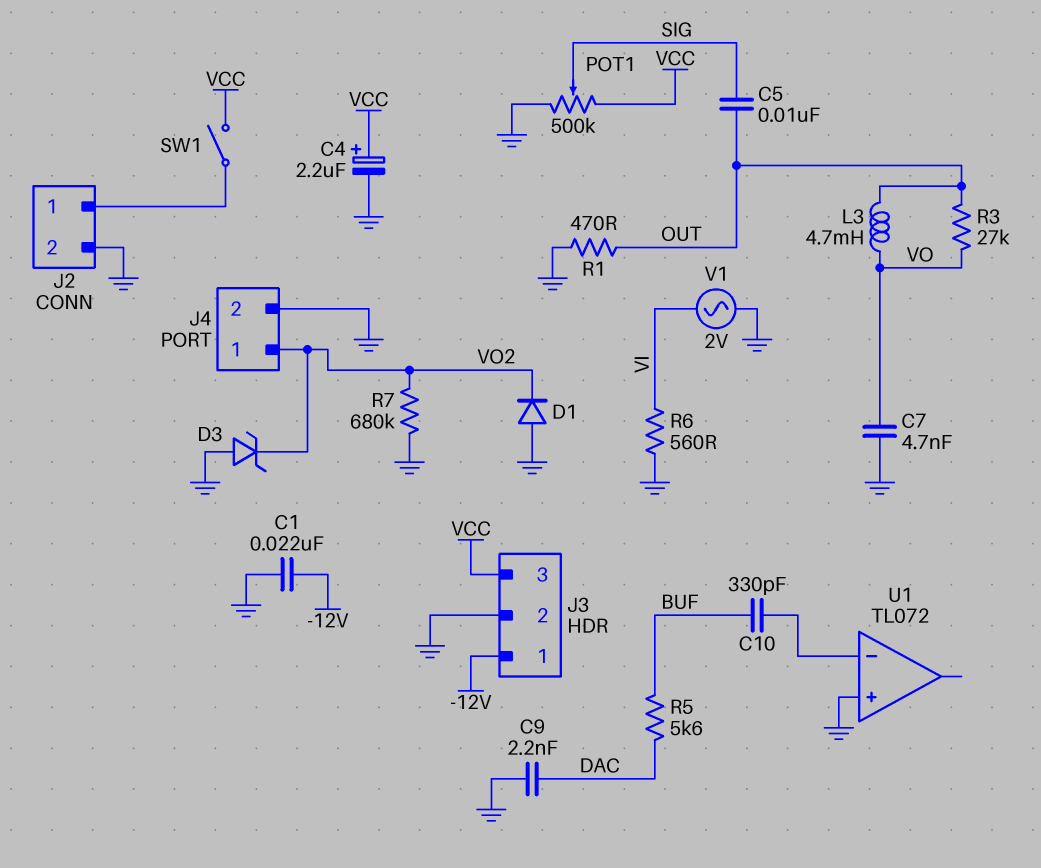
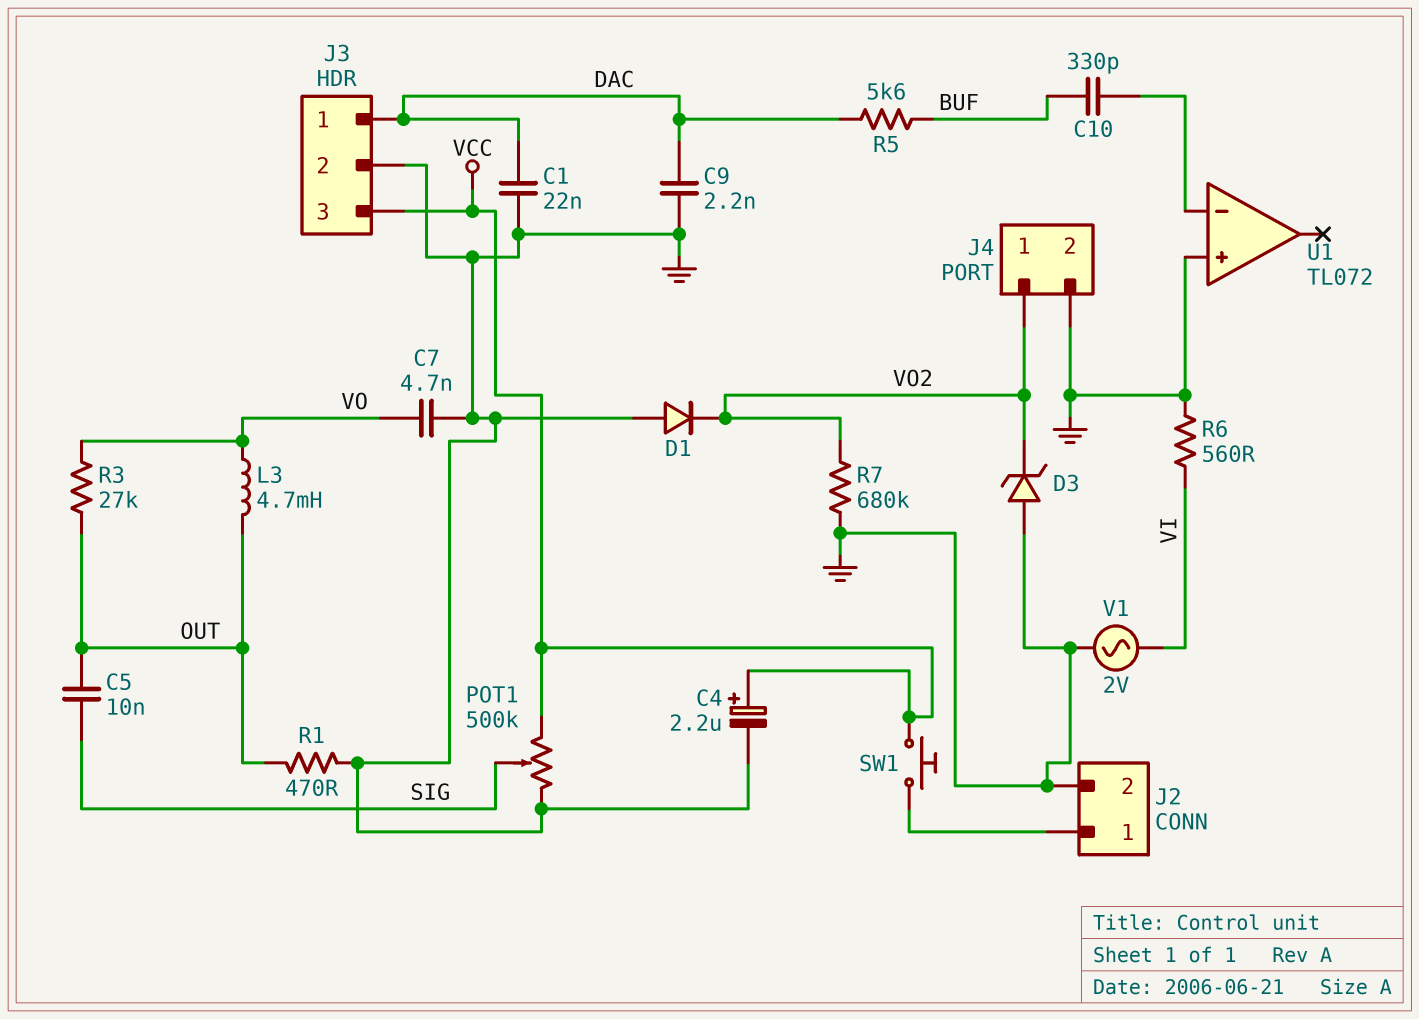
C1: 22nF (-12V, GND) -> 22nF (DAC, GND)
J3 pin 1: -12V -> DAC
SW1: switch (J2/1, VCC) -> button (J2/1, VCC)

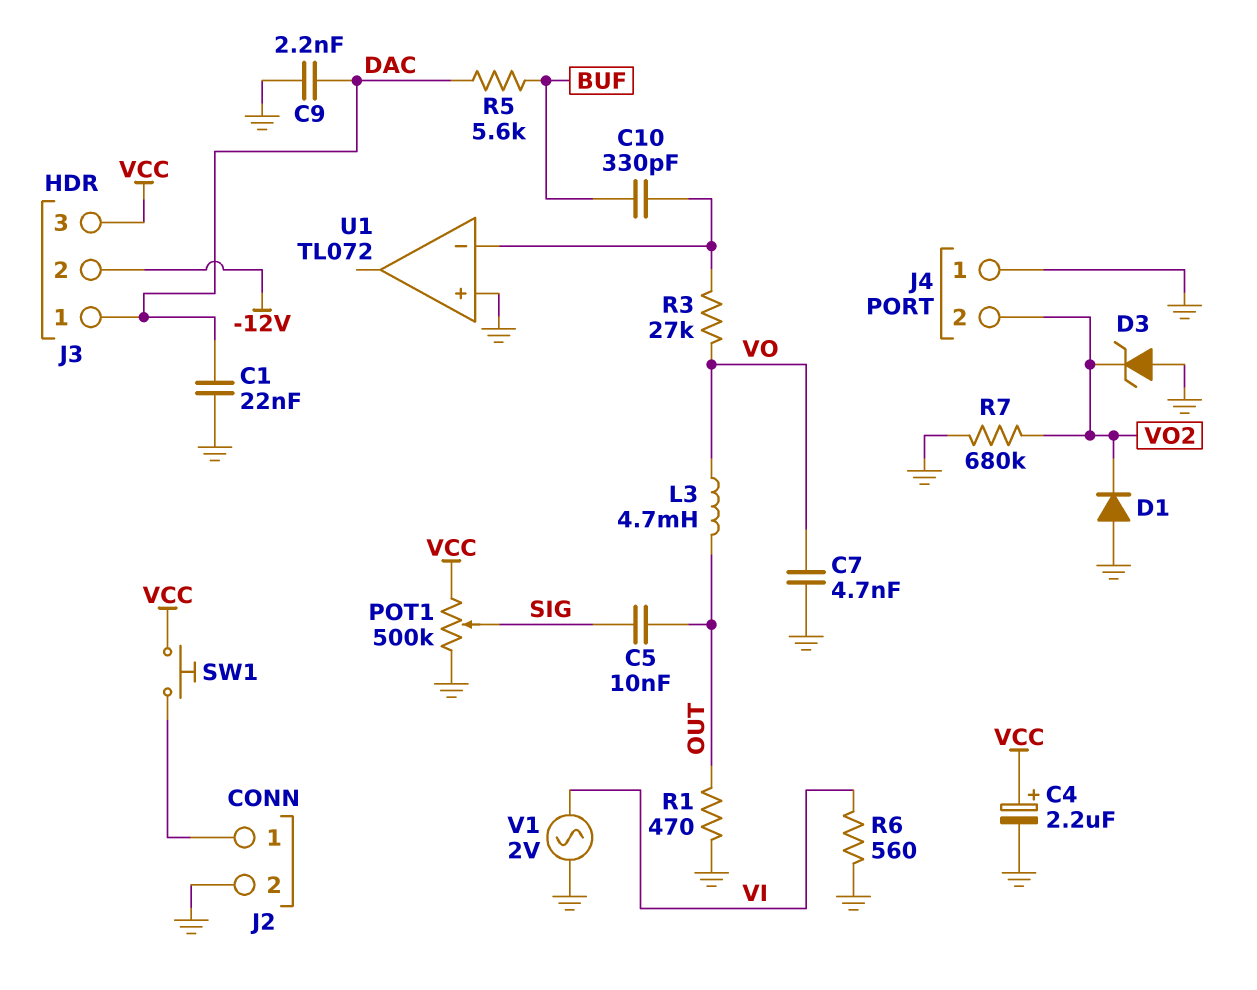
J3 pin 2: GND -> -12V
J4 pin 1: VO2 -> GND
J4 pin 2: GND -> VO2
R3: 27k (OUT, VO) -> 27k (U1/in-, VO)

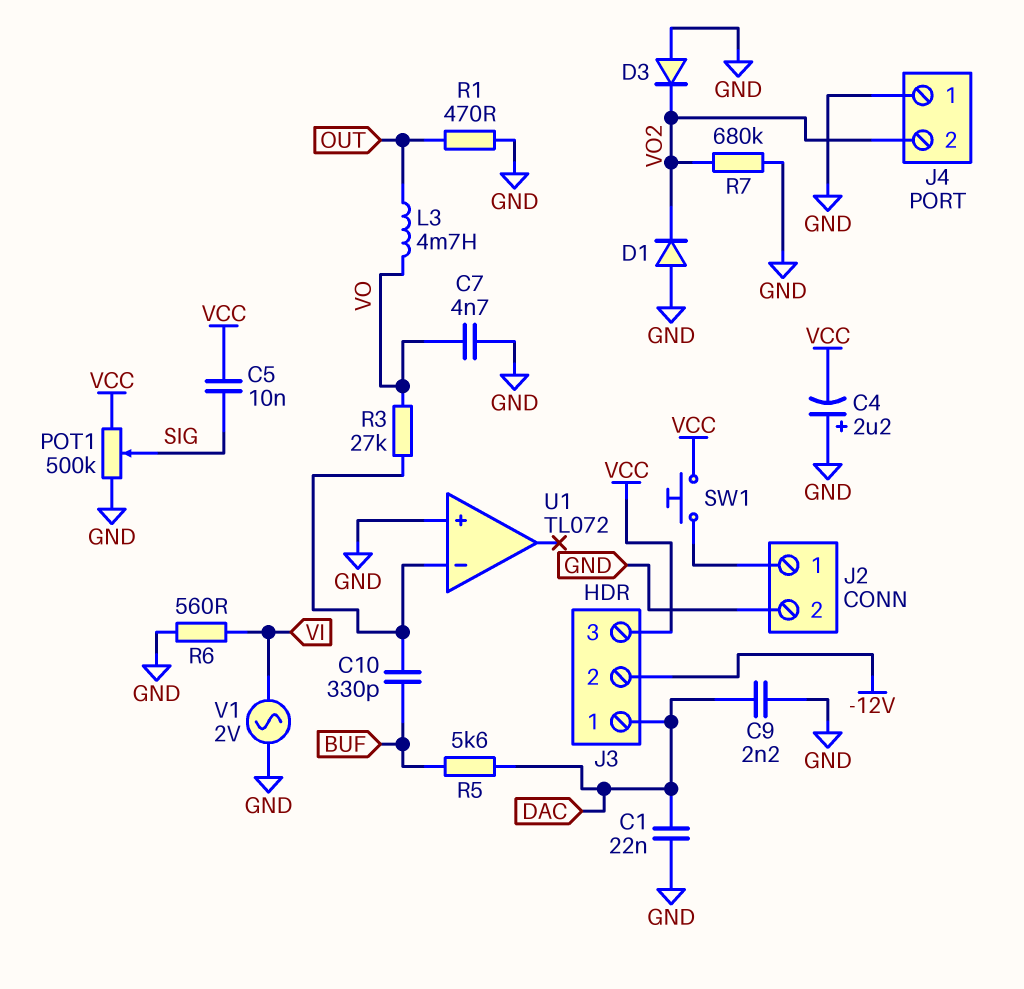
C4: 2.2uF (plus VCC, minus GND) -> 2.2uF (plus GND, minus VCC)
C5: 10nF (OUT, SIG) -> 10nF (SIG, VCC)
D3: zener (A GND, K VO2) -> diode (A GND, K VO2)

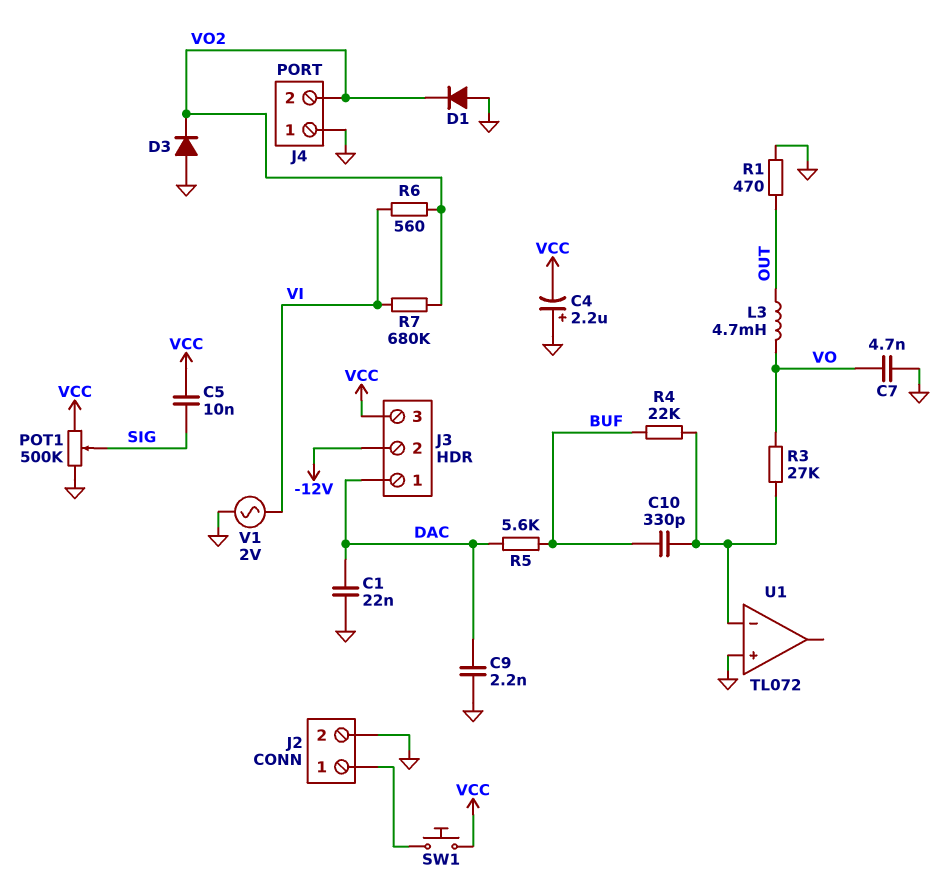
R4: none -> 22k (BUF, U1/in-)
R6: 560 (GND, VI) -> 560 (VI, VO2)
R7: 680k (GND, VO2) -> 680k (VI, VO2)

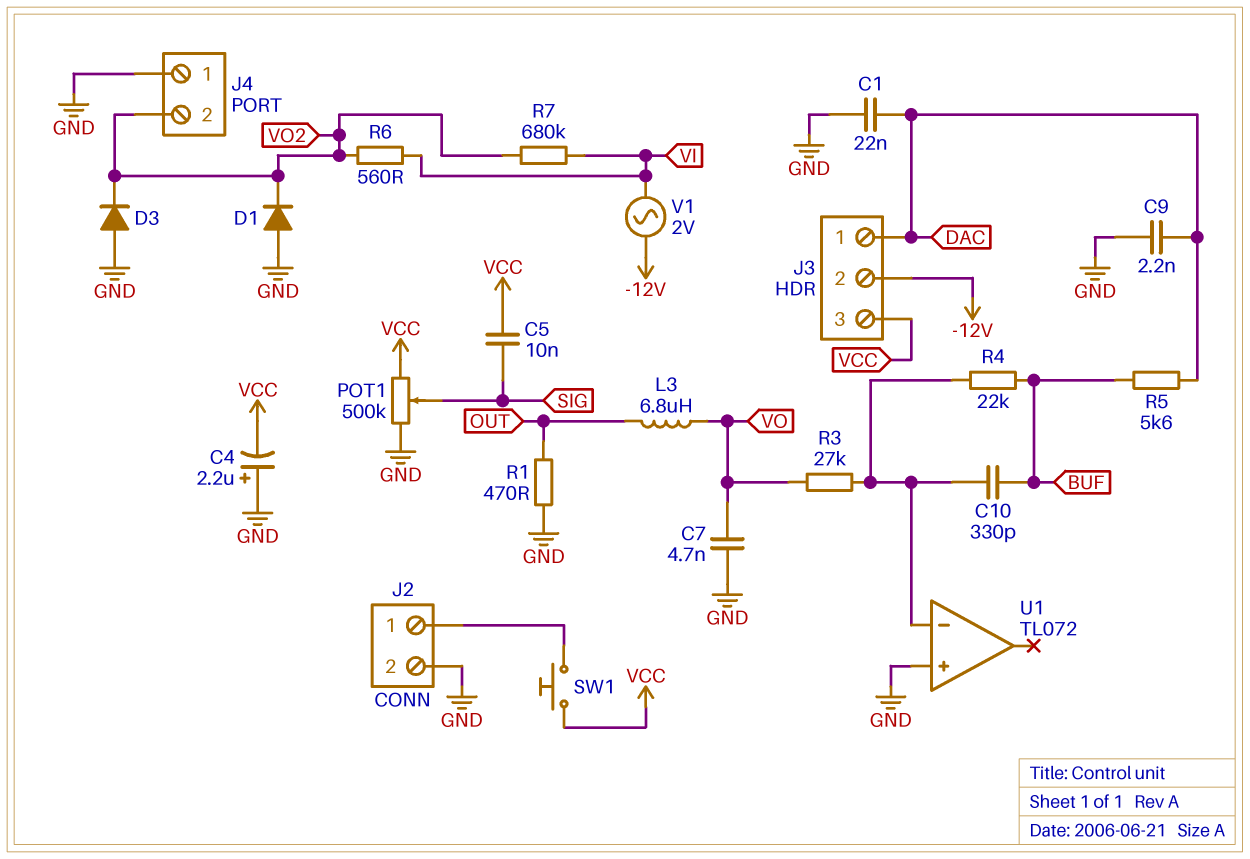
L3: 4.7mH (OUT, VO) -> 6.8uH (OUT, VO)
V1: AC 2V (GND, VI) -> AC 2V (-12V, VI)

